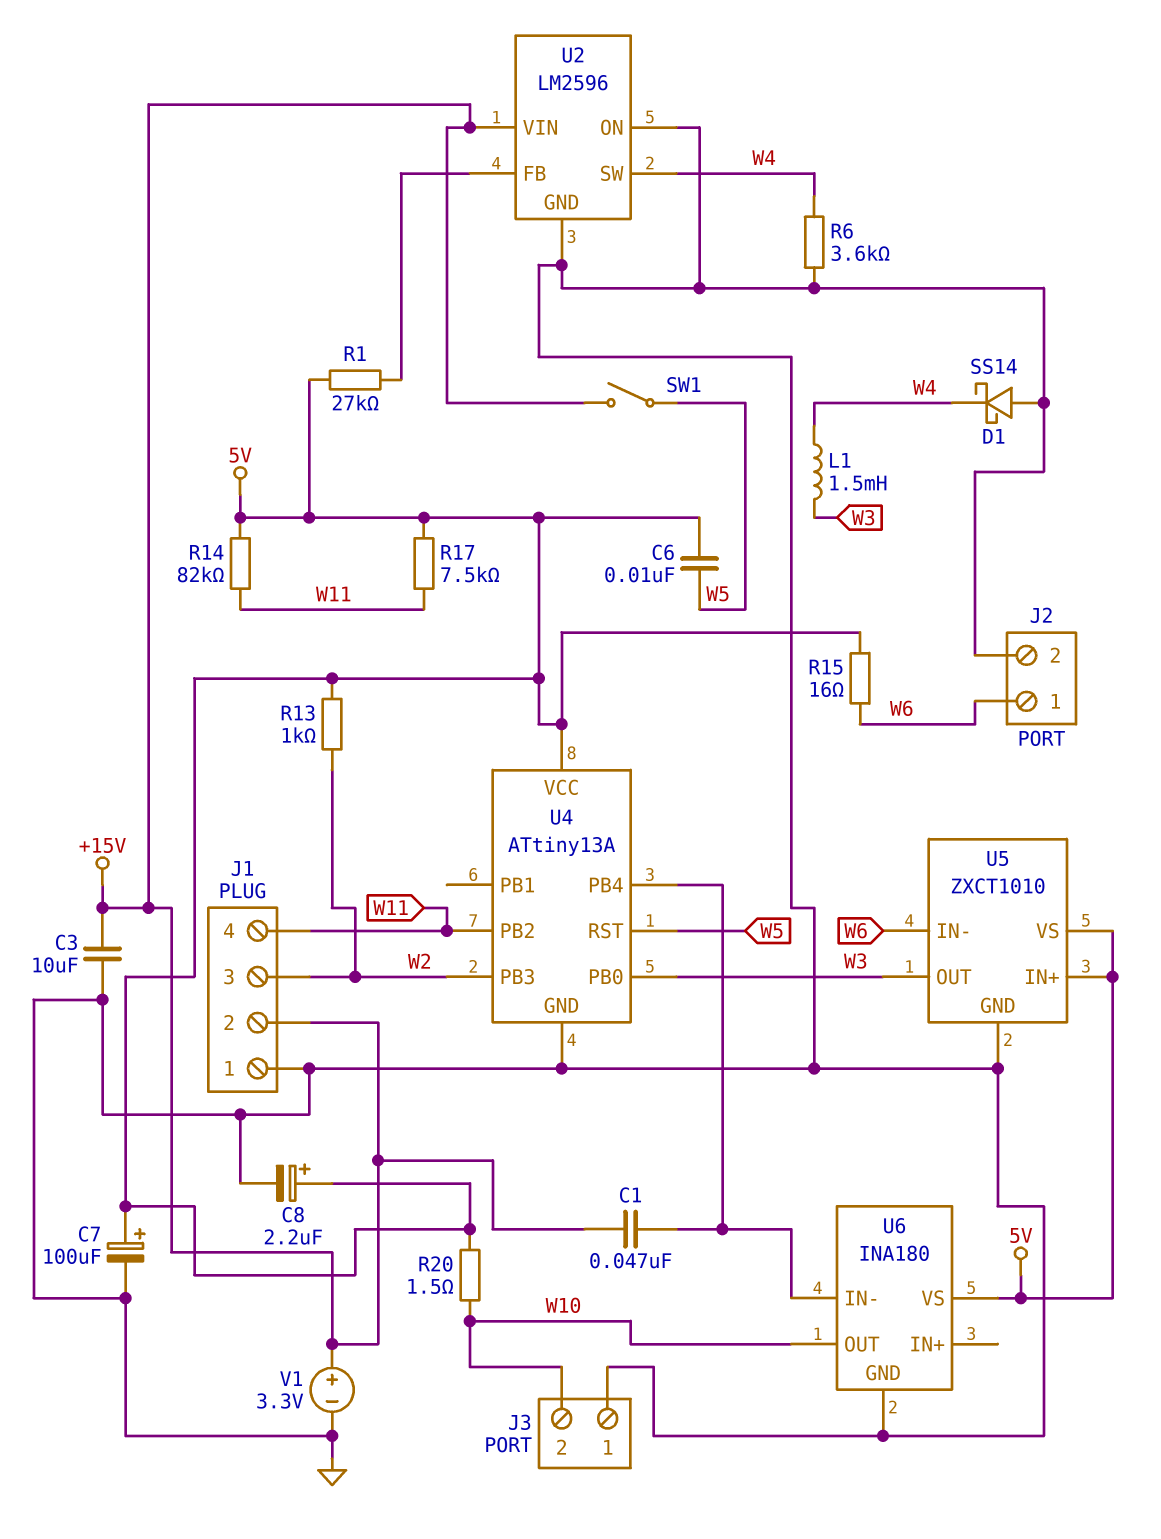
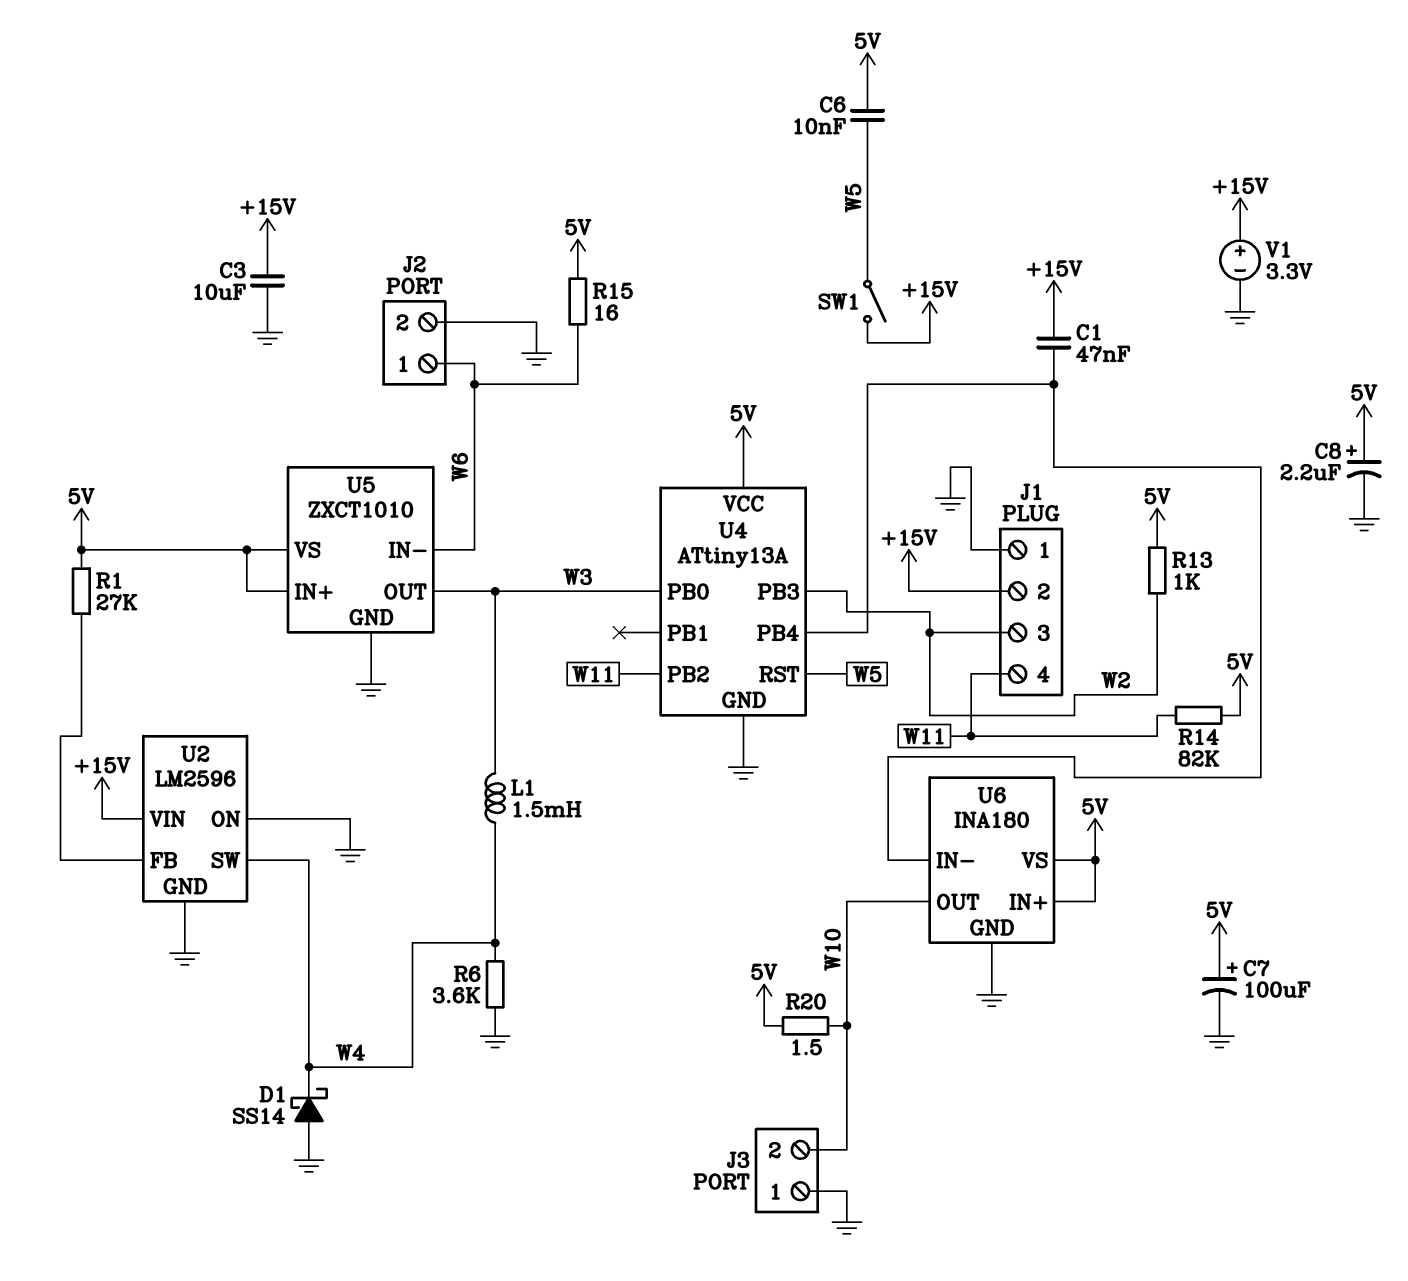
R17: 7.5k (5V, W11) -> none
U6 pin IN+: none -> 5V

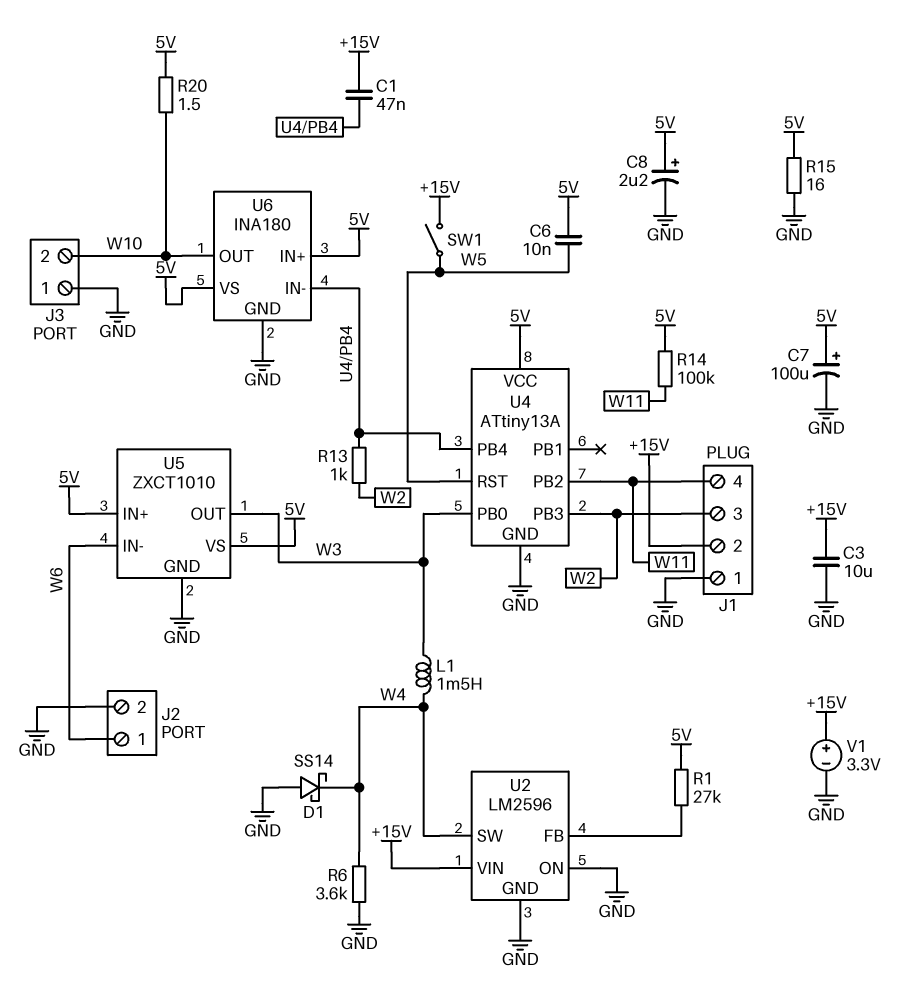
R13: 1k (5V, W2) -> 1k (U4/PB4, W2)
R14: 82k (5V, W11) -> 100k (5V, W11)
R15: 16 (5V, W6) -> 16 (5V, GND)

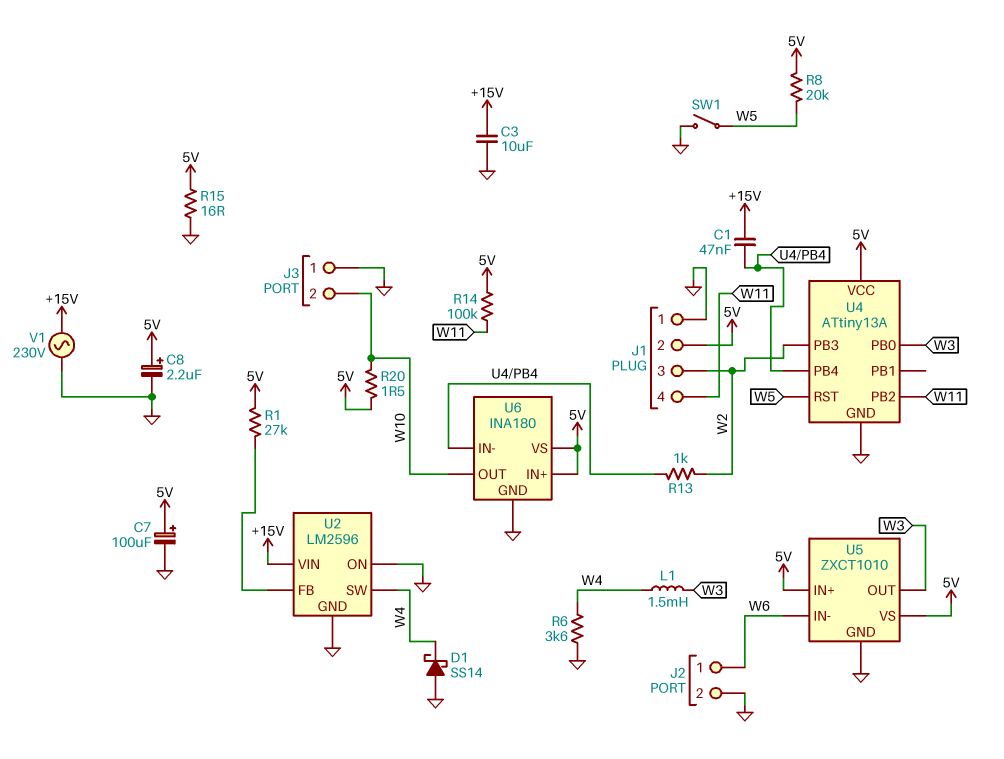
C6: 10nF (5V, W5) -> none
J1 pin 2: +15V -> 5V
R8: none -> 20k (5V, W5)
SW1: switch (+15V, W5) -> switch (GND, W5)
V1: 3.3V (plus +15V, minus GND) -> AC 230V (+15V, GND)

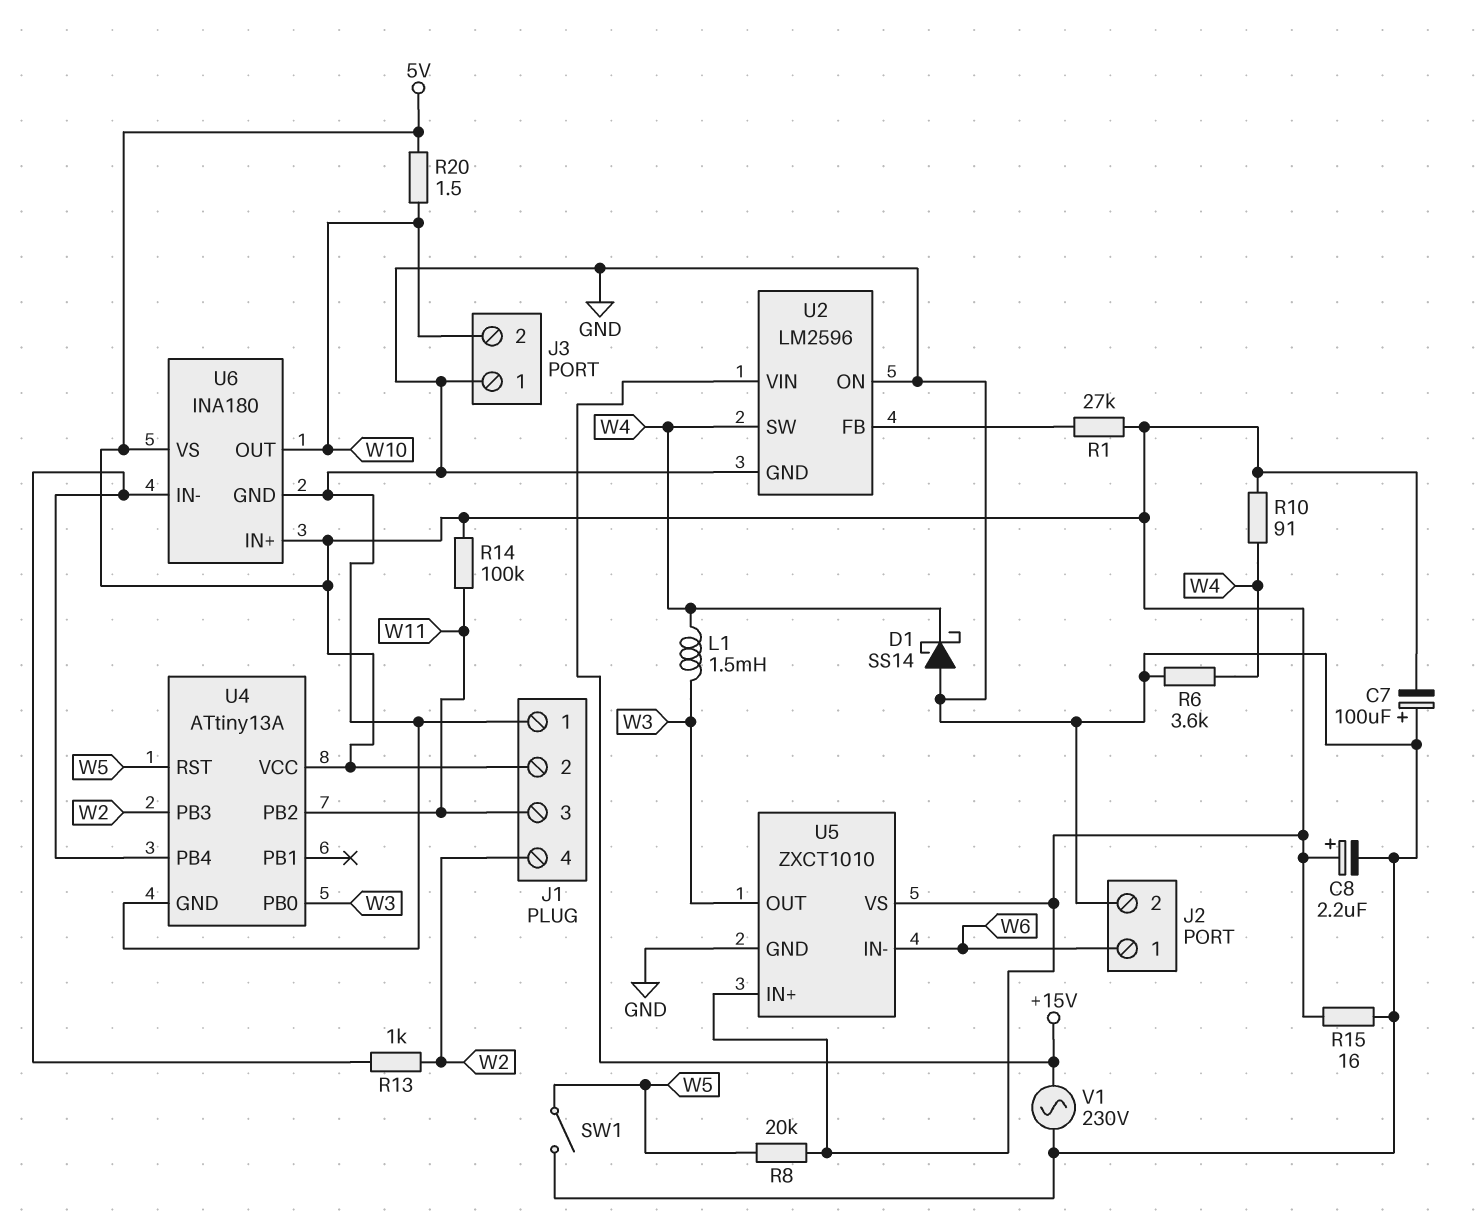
C1: 47nF (+15V, U4/PB4) -> none
C3: 10uF (+15V, GND) -> none
C7: 100uF (plus 5V, minus GND) -> 100uF (plus GND, minus 5V)
J1 pin 3: W2 -> W11
J1 pin 4: W11 -> W2
R10: none -> 91 (5V, W4)

